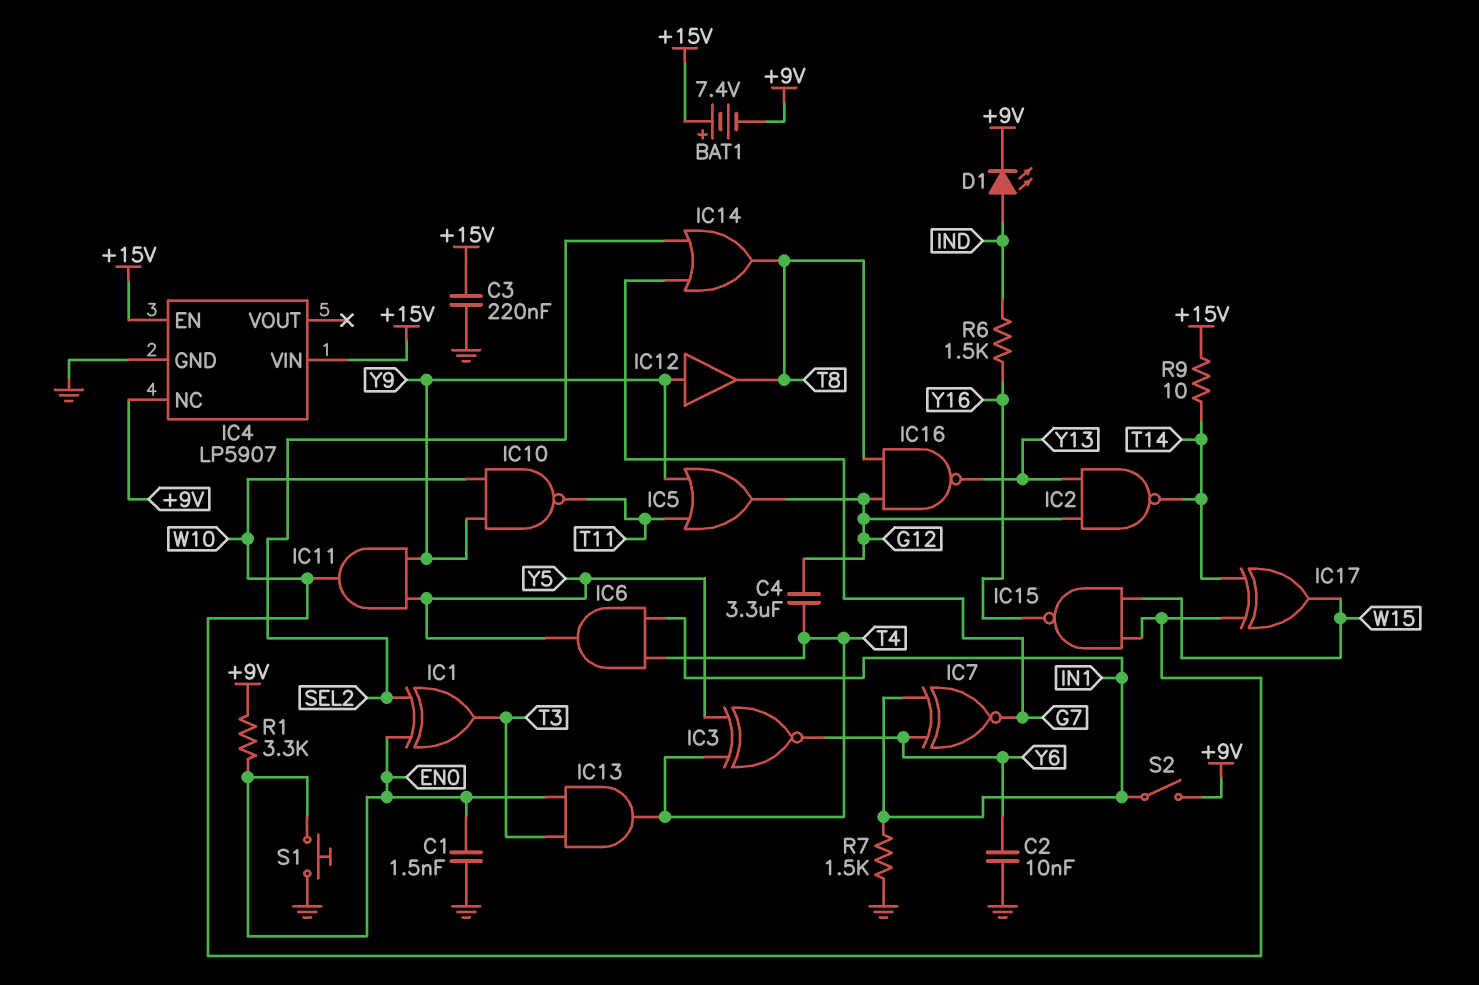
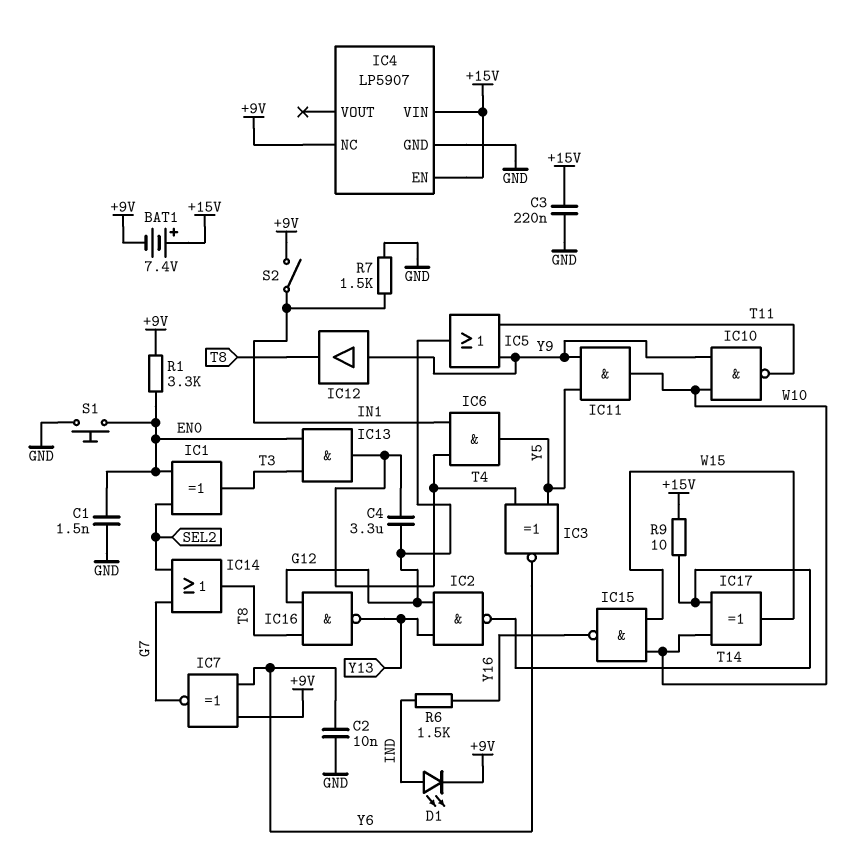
IC7: XNOR (in IN1, in Y6, out G7) -> XNOR (in +9V, in Y6, out G7)

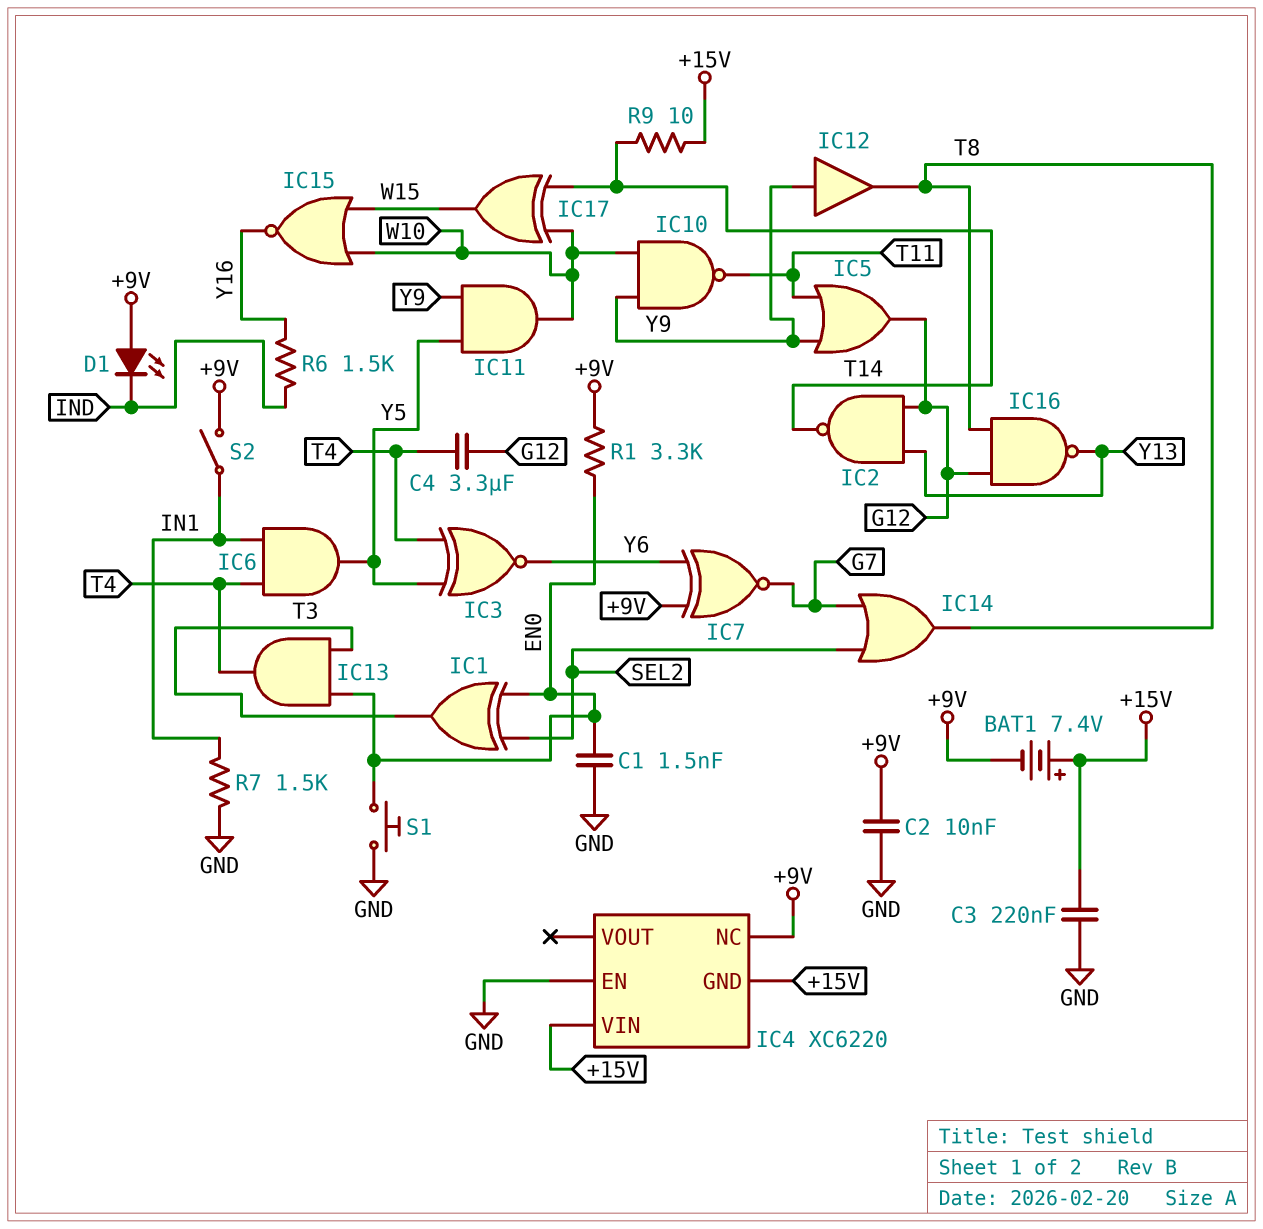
C2: 10nF (GND, Y6) -> 10nF (+9V, GND)
D1: LED (A IND, K +9V) -> LED (A +9V, K IND)
IC4: LP5907 -> XC6220
IC4 pin EN: +15V -> GND
IC4 pin GND: GND -> +15V
IC15: NAND (in W10, in W15, out Y16) -> NOR (in W10, in W15, out Y16)

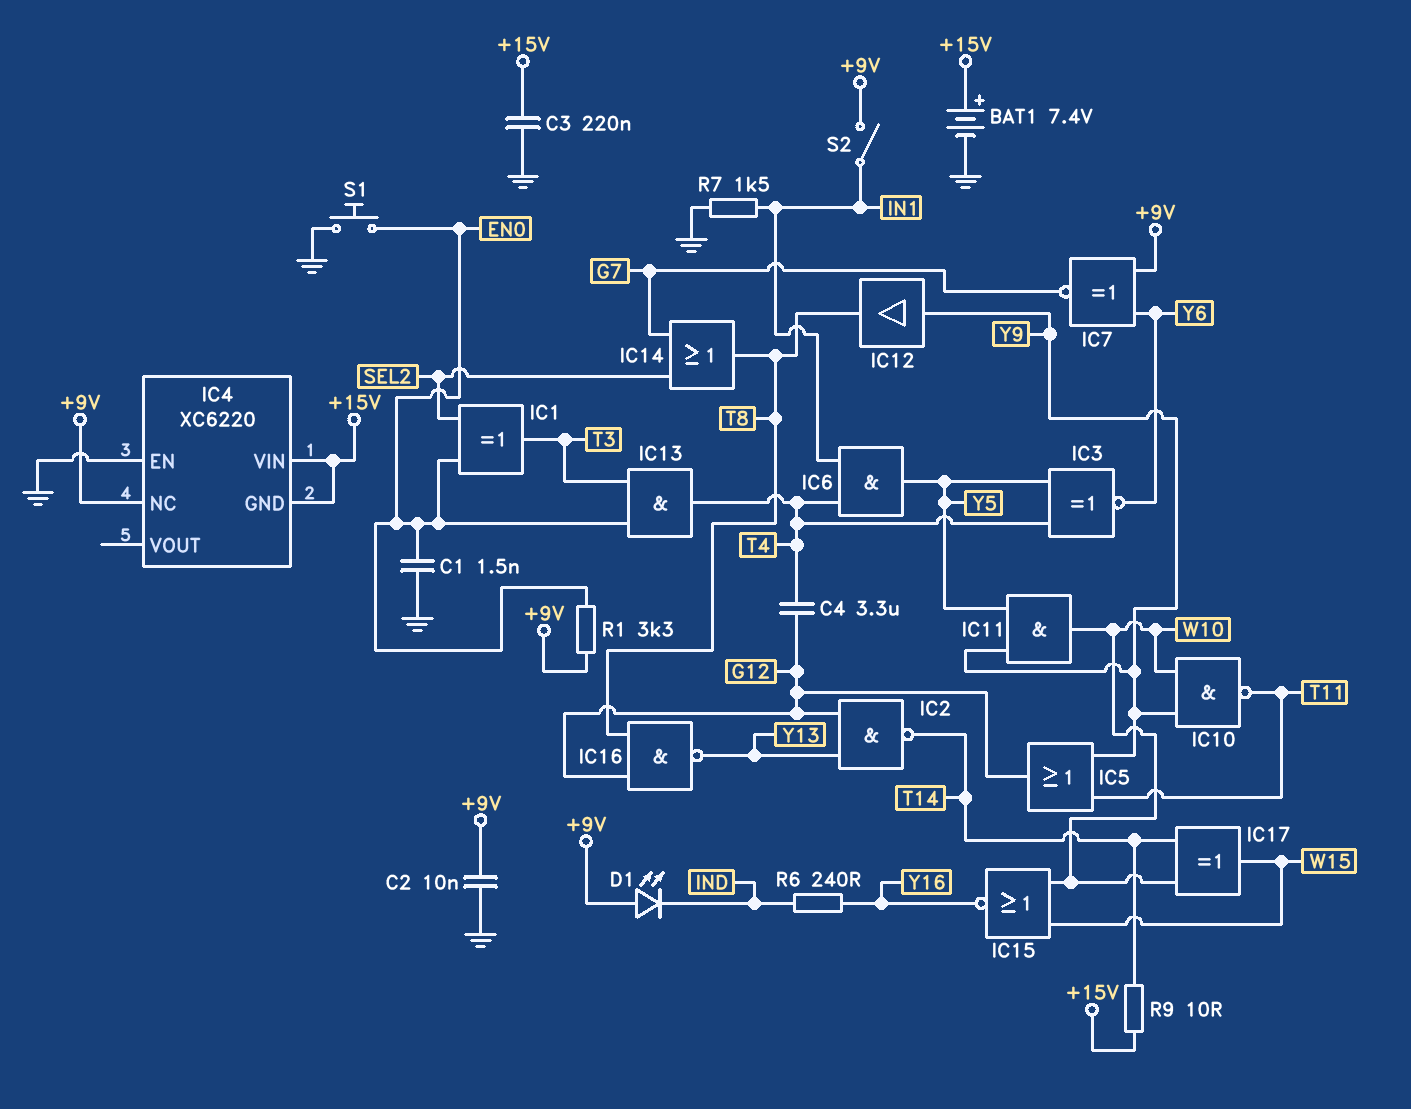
BAT1: 7.4V (plus +15V, minus +9V) -> 7.4V (plus +15V, minus GND)
R6: 1.5k (IND, Y16) -> 240 (IND, Y16)

